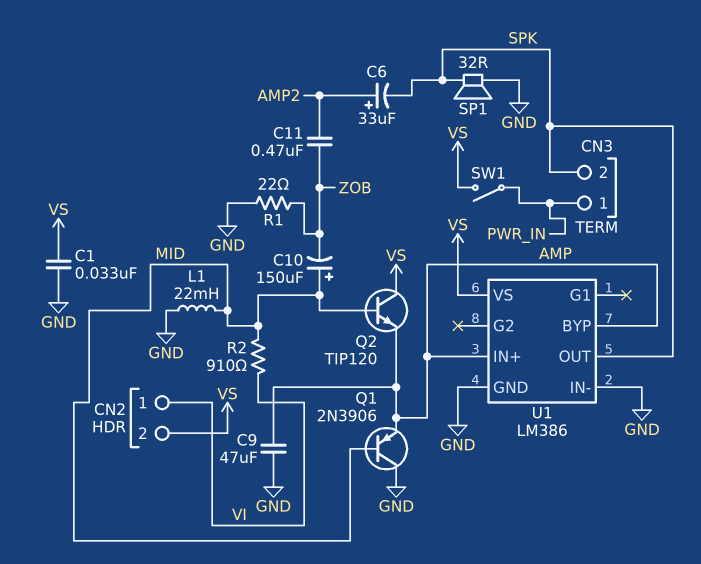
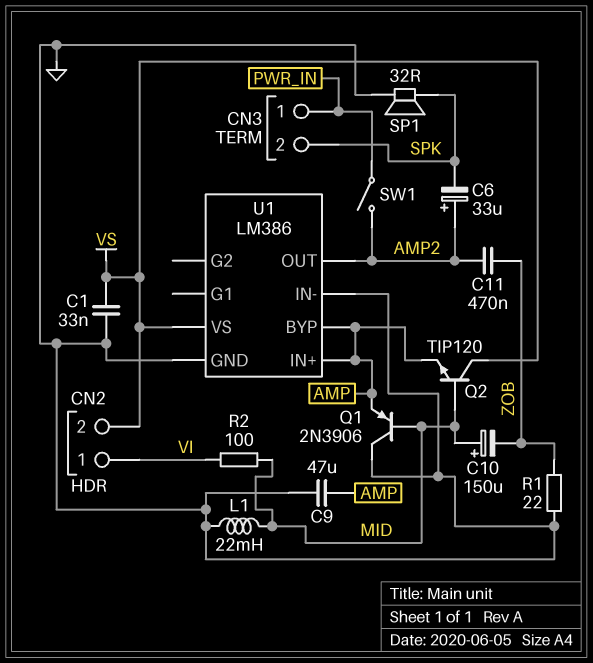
R2: 910 (MID, VI) -> 100 (MID, VI)
SW1: switch (PWR_IN, VS) -> switch (AMP2, PWR_IN)
U1 pin OUT: SPK -> AMP2

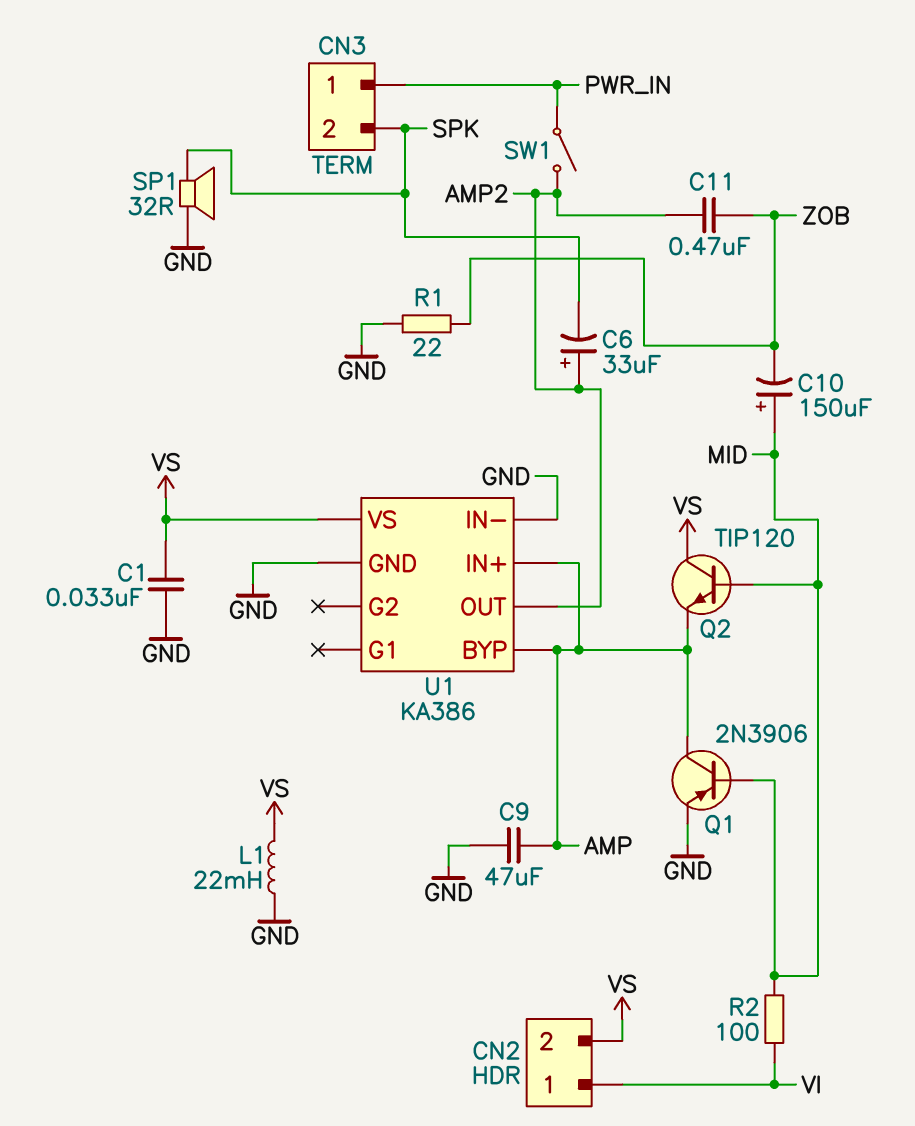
L1: 22mH (GND, MID) -> 22mH (GND, VS)
Q1: PNP 2N3906 (B MID, C GND, E AMP) -> PNP 2N3906 (B MID, C AMP, E GND)
U1: LM386 -> KA386

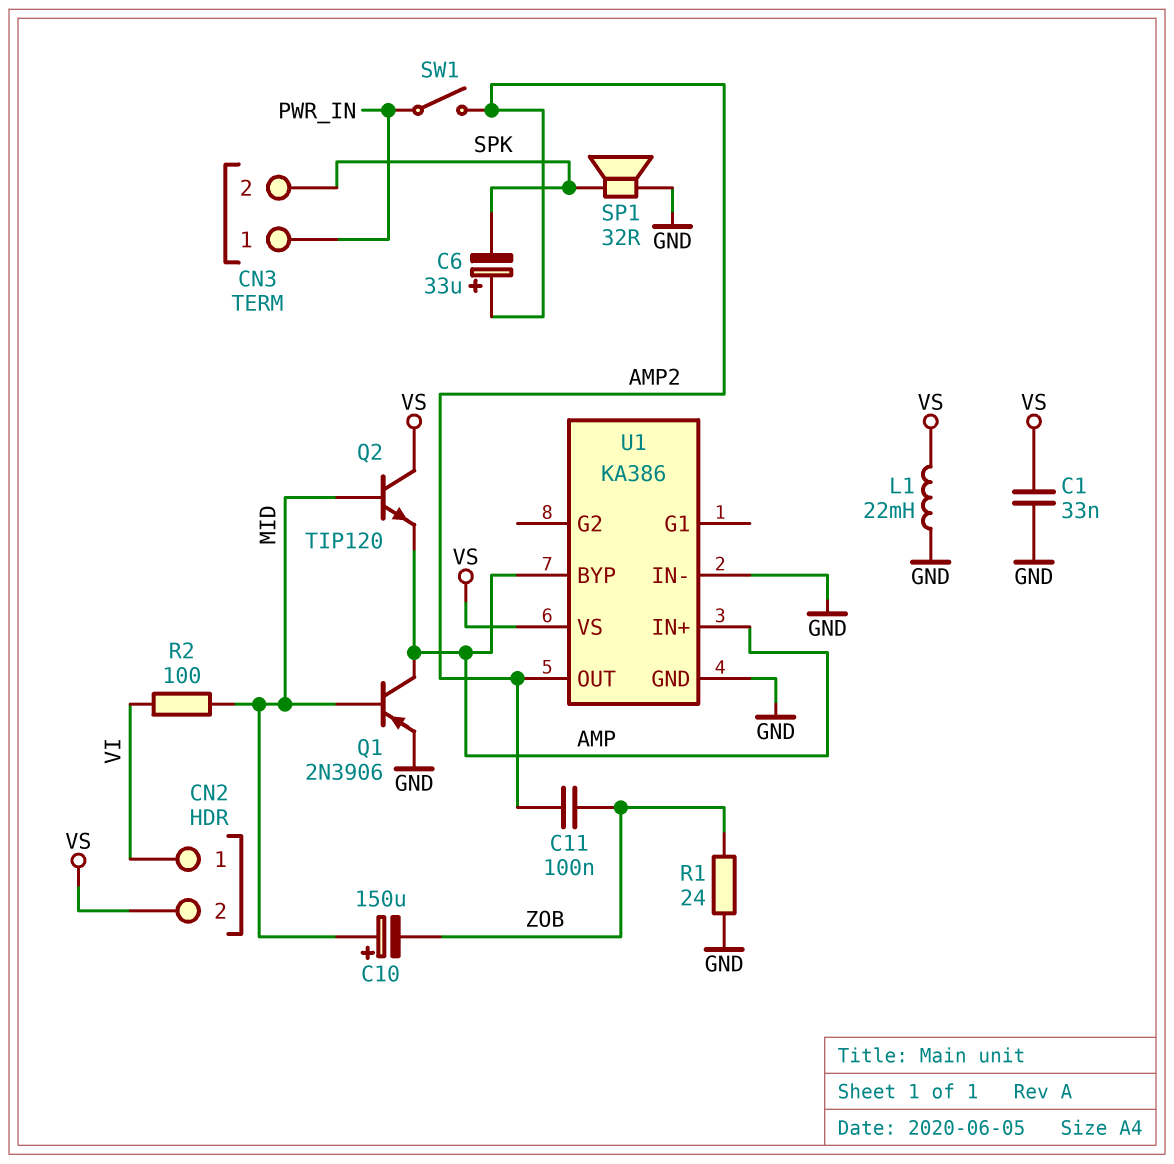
C9: 47uF (AMP, GND) -> none
C11: 470nF (AMP2, ZOB) -> 100nF (AMP2, ZOB)
R1: 22 (GND, ZOB) -> 24 (GND, ZOB)

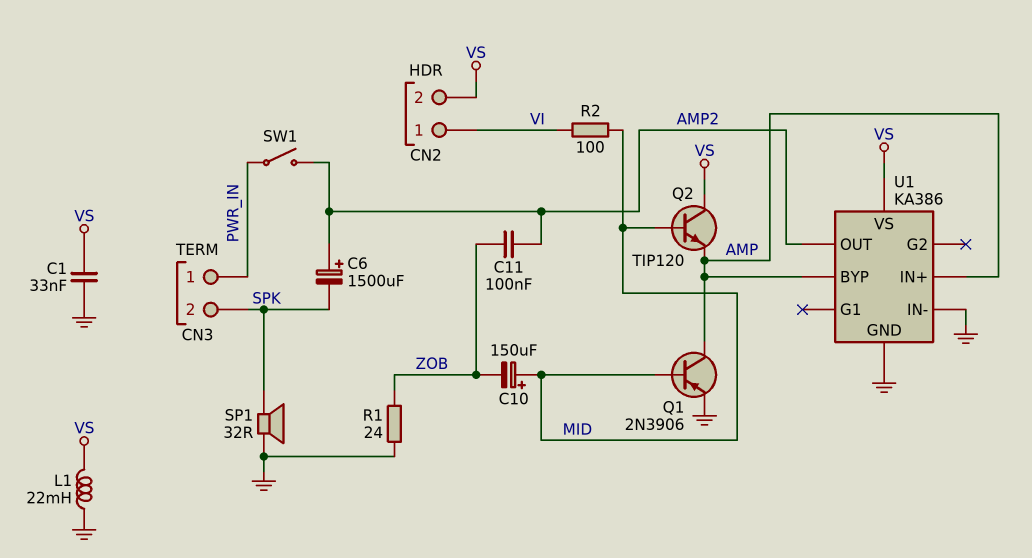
C6: 33uF (plus AMP2, minus SPK) -> 1500uF (plus AMP2, minus SPK)

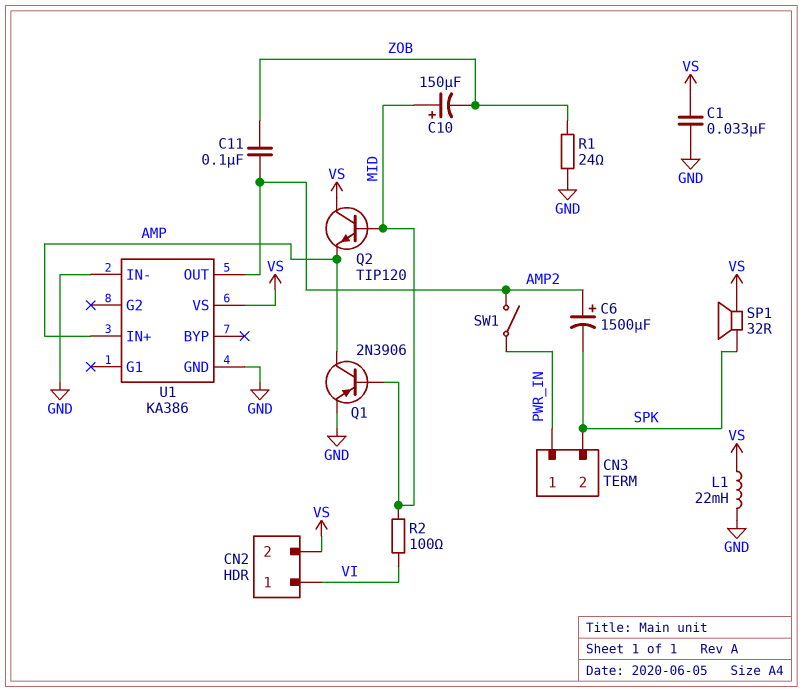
SP1: speaker 32R (GND, SPK) -> speaker 32R (SPK, VS)
U1 pin BYP: AMP -> none

